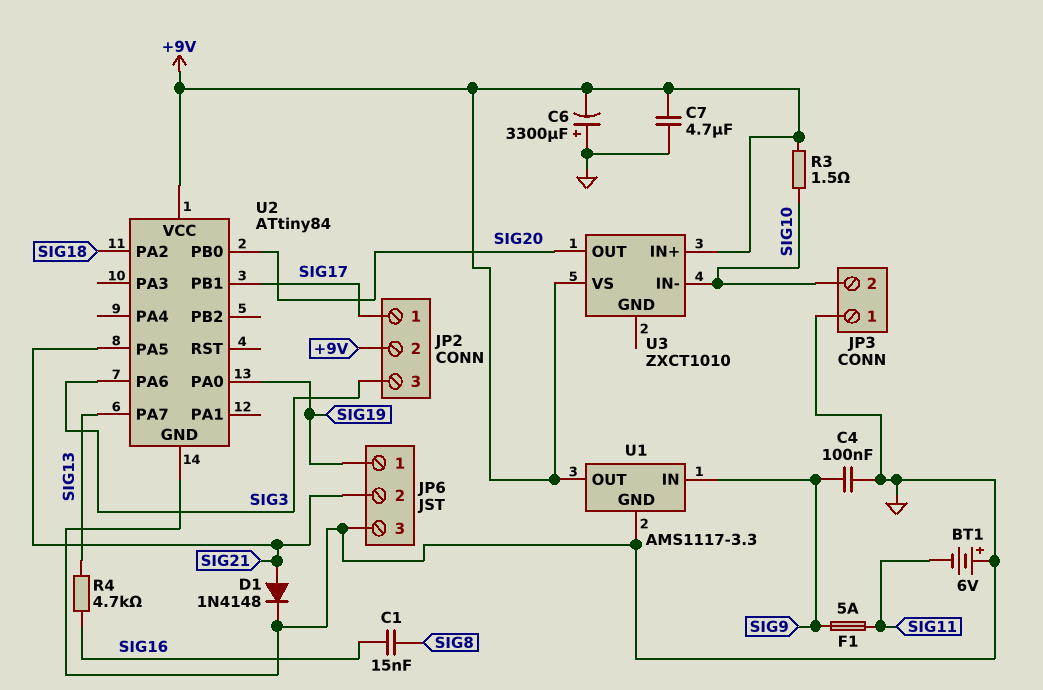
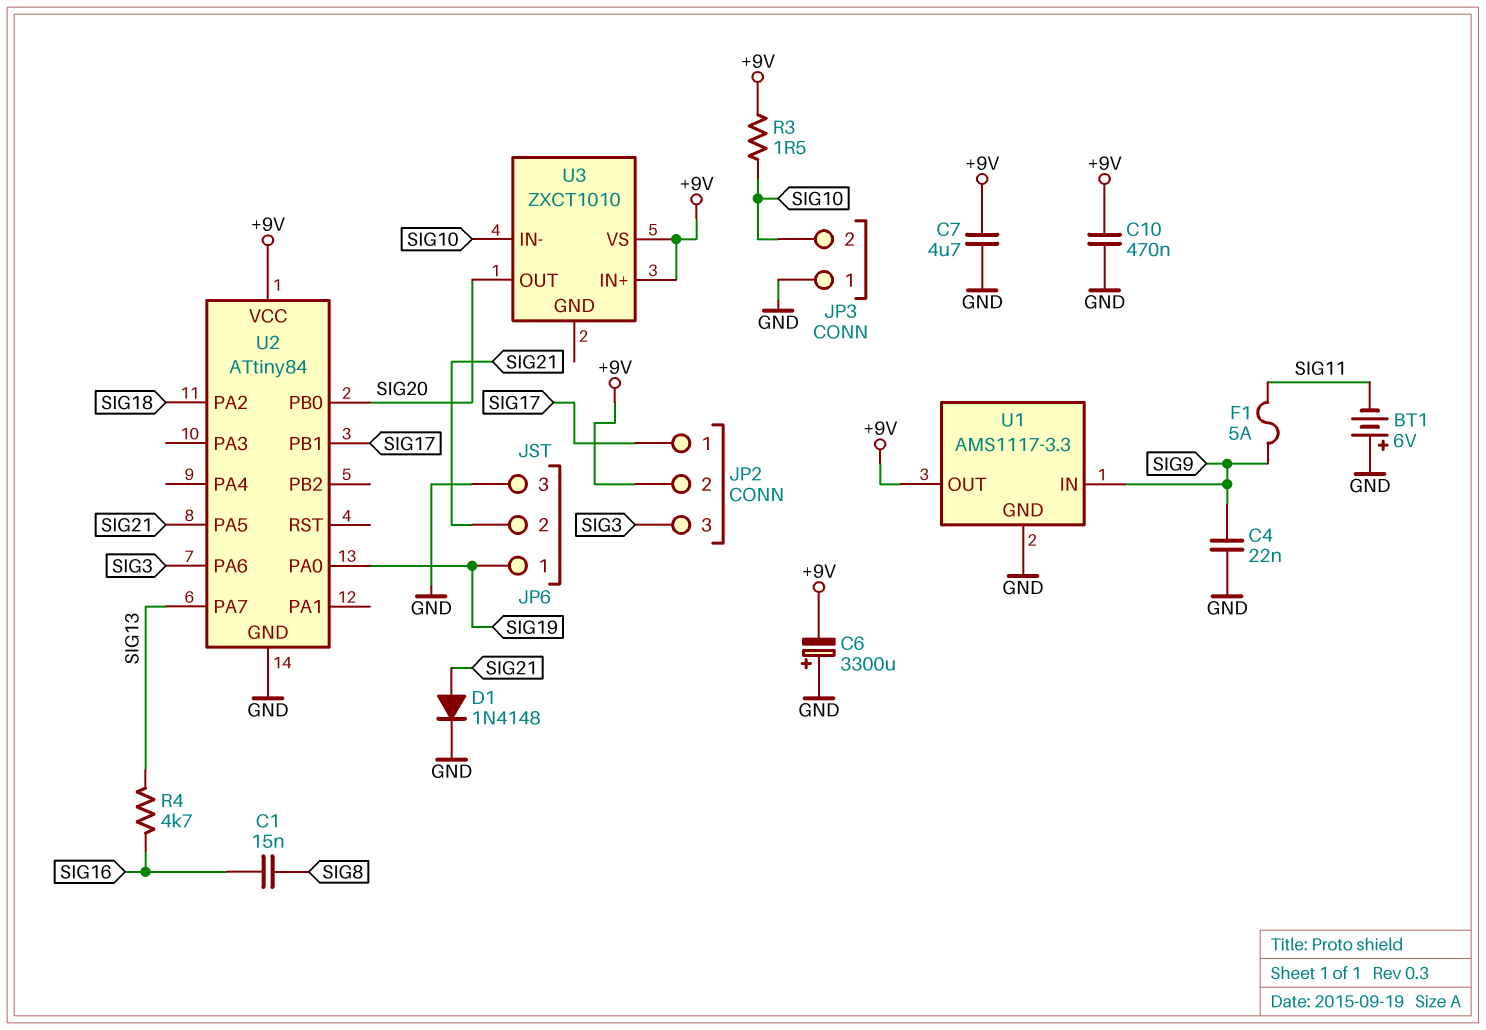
C4: 100nF (GND, SIG9) -> 22nF (GND, SIG9)
C10: none -> 470nF (+9V, GND)

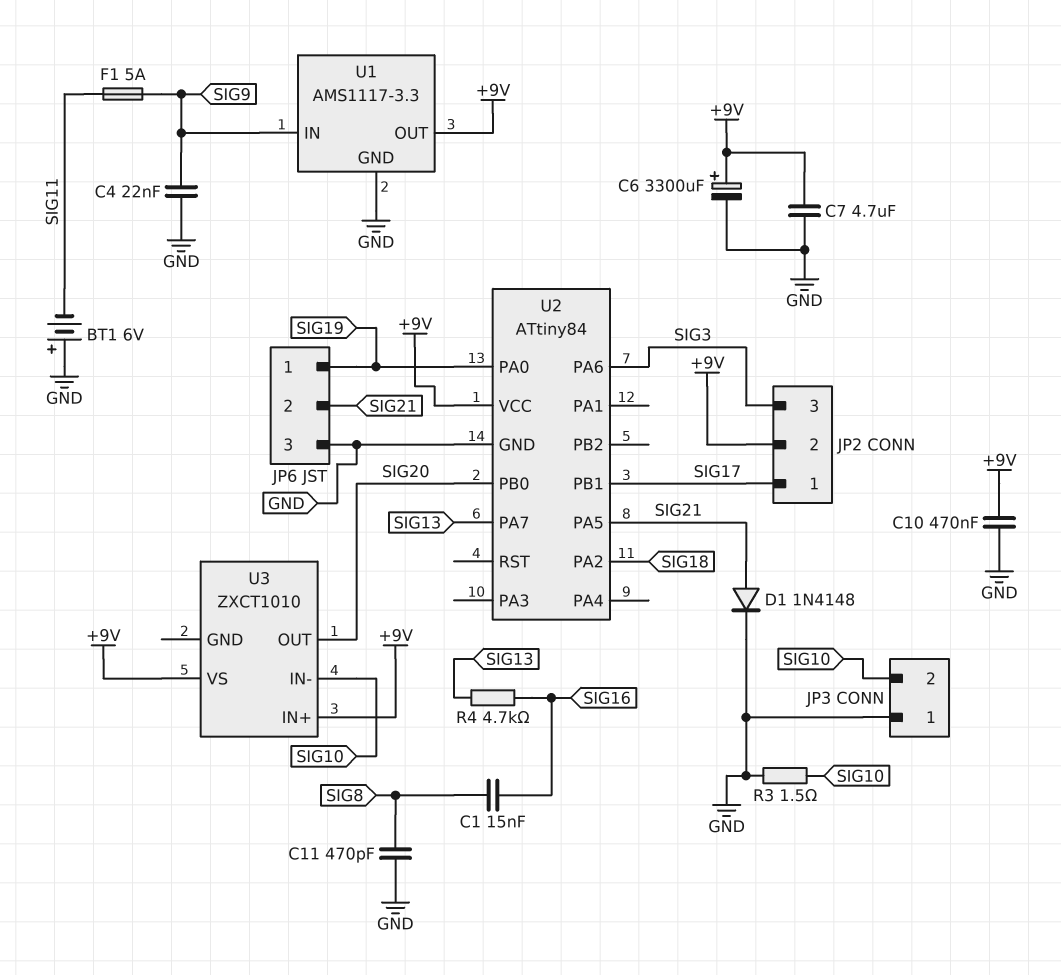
C6: 3300uF (plus GND, minus +9V) -> 3300uF (plus +9V, minus GND)
C11: none -> 470pF (GND, SIG8)
R3: 1.5 (+9V, SIG10) -> 1.5 (GND, SIG10)

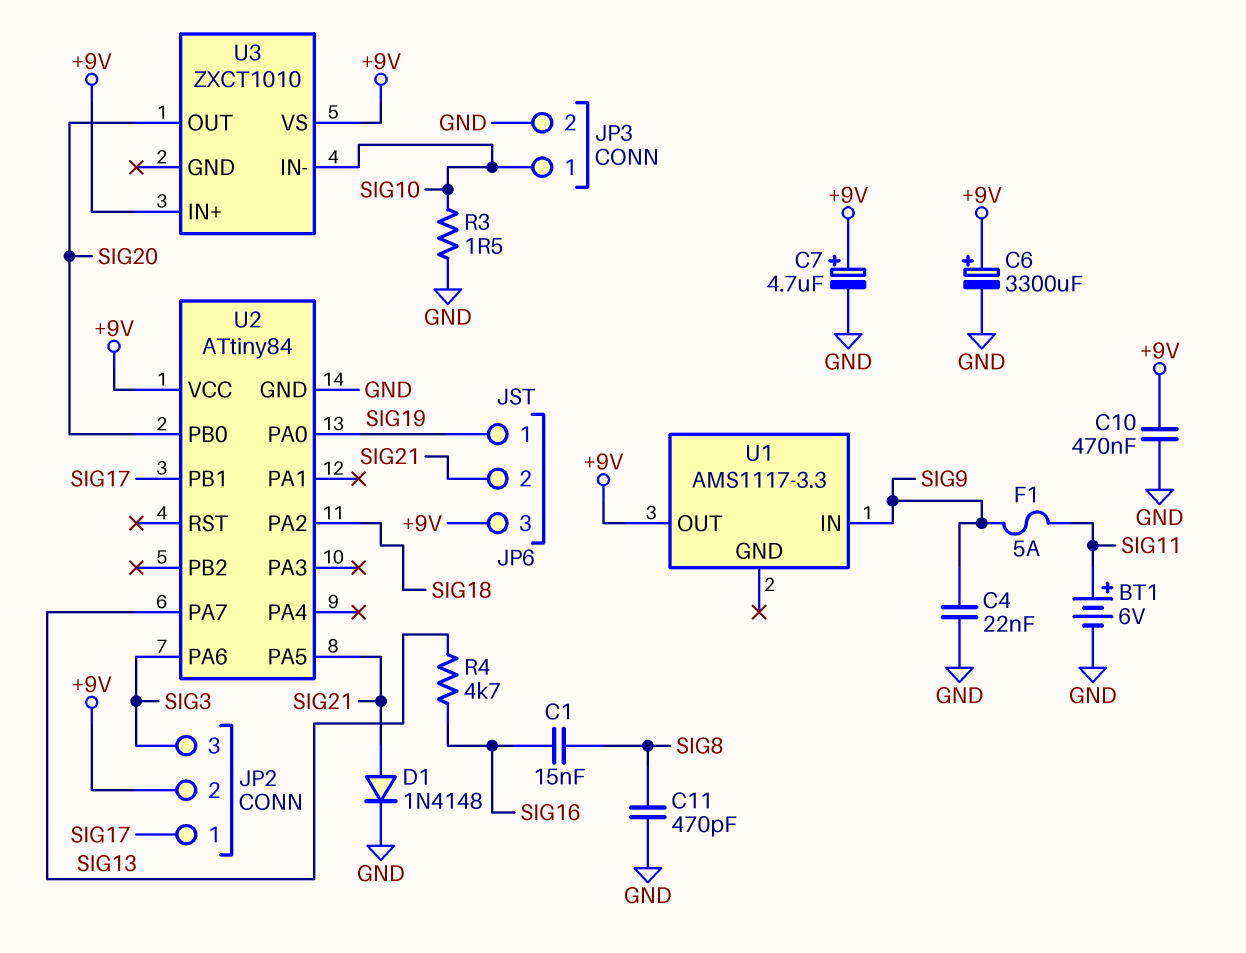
BT1: 6V (plus GND, minus SIG11) -> 6V (plus SIG11, minus GND)
C7: 4.7uF (+9V, GND) -> 4.7uF (plus +9V, minus GND)
JP3 pin 1: GND -> SIG10
JP3 pin 2: SIG10 -> GND
JP6 pin 3: GND -> +9V
U1 pin GND: GND -> none

